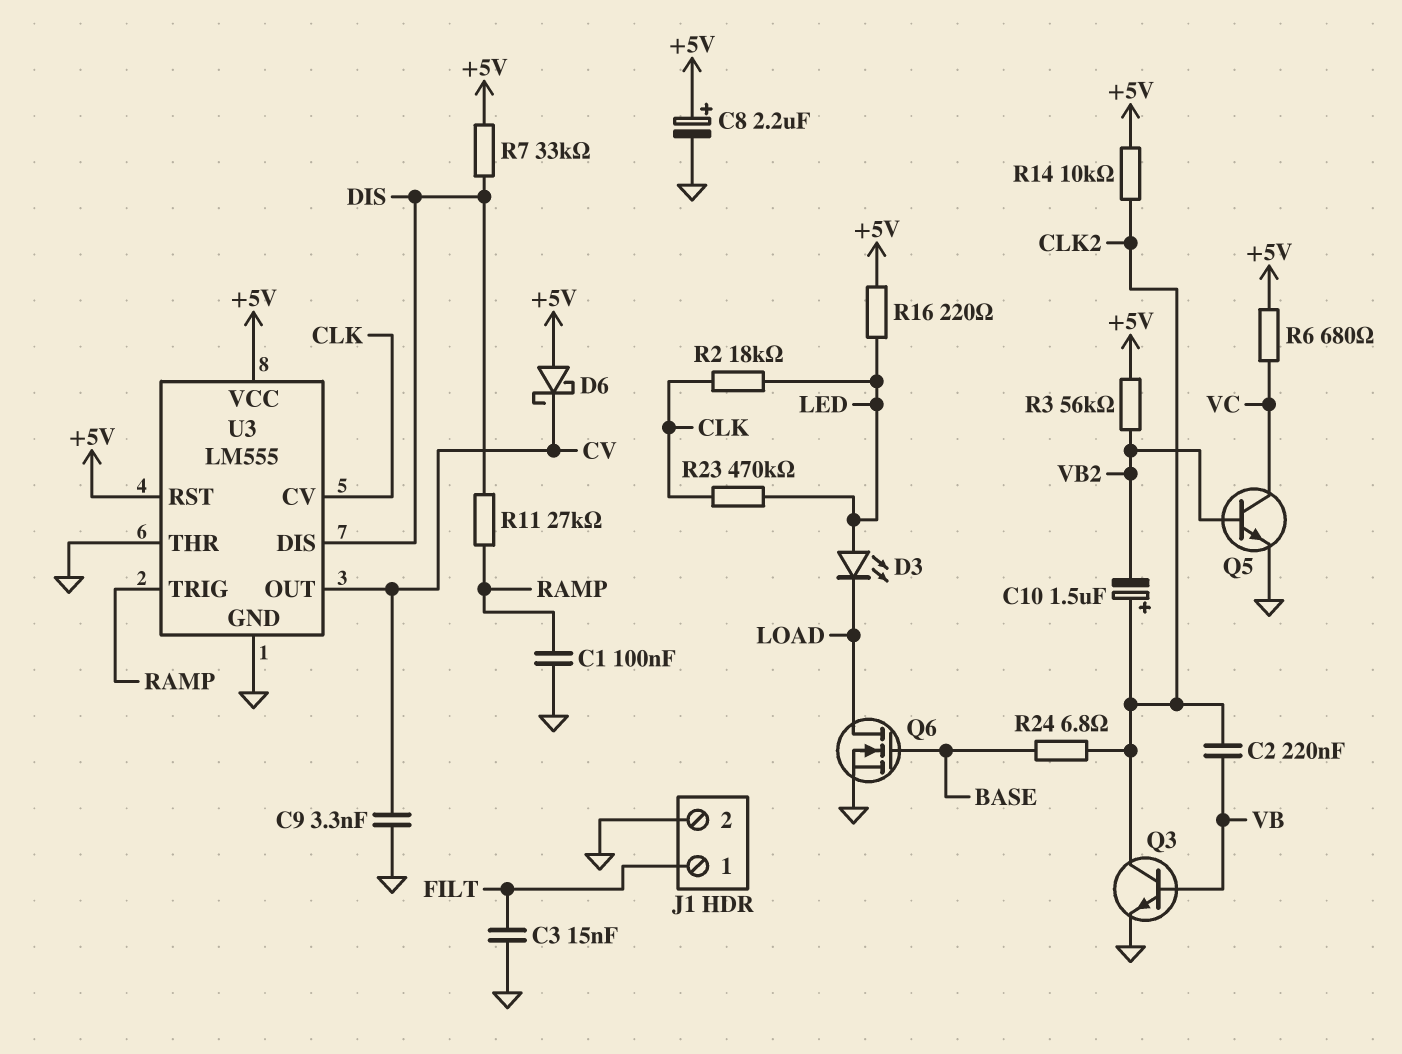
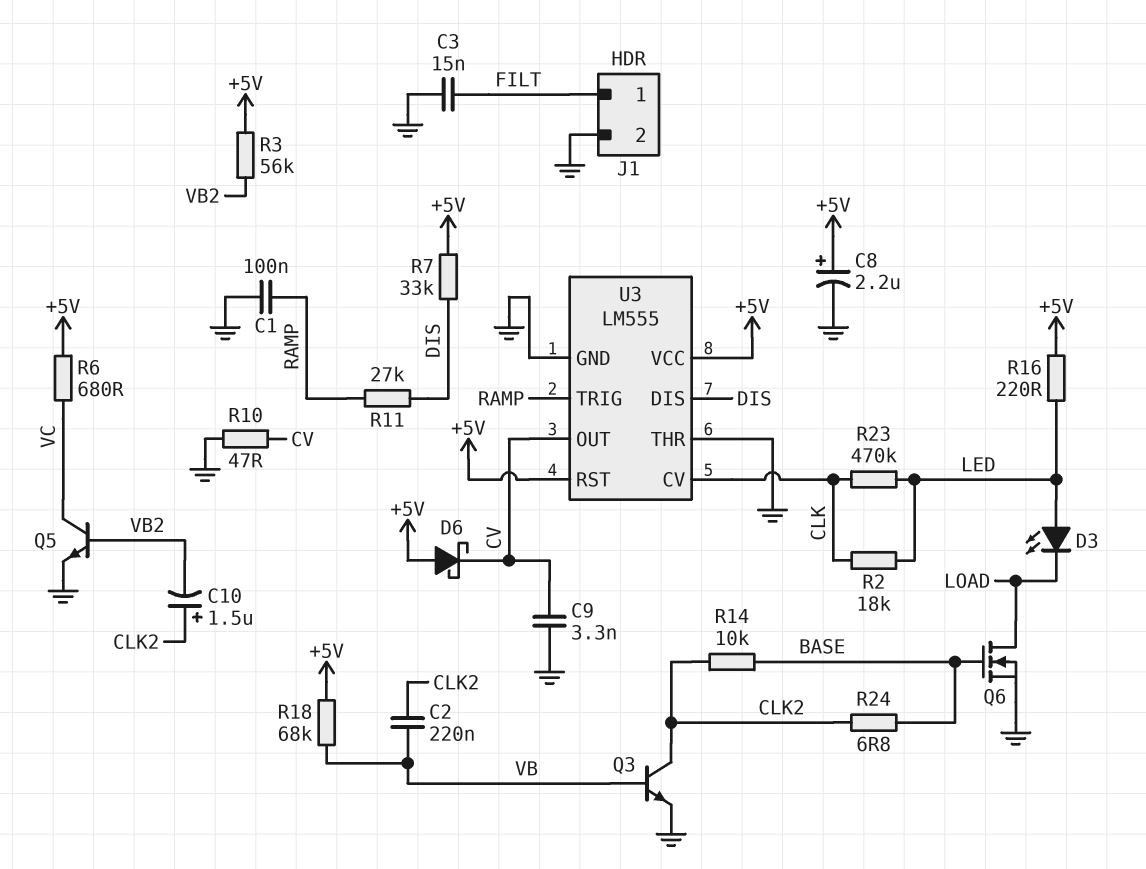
R10: none -> 47 (CV, GND)
R14: 10k (+5V, CLK2) -> 10k (BASE, CLK2)
R18: none -> 68k (+5V, VB)

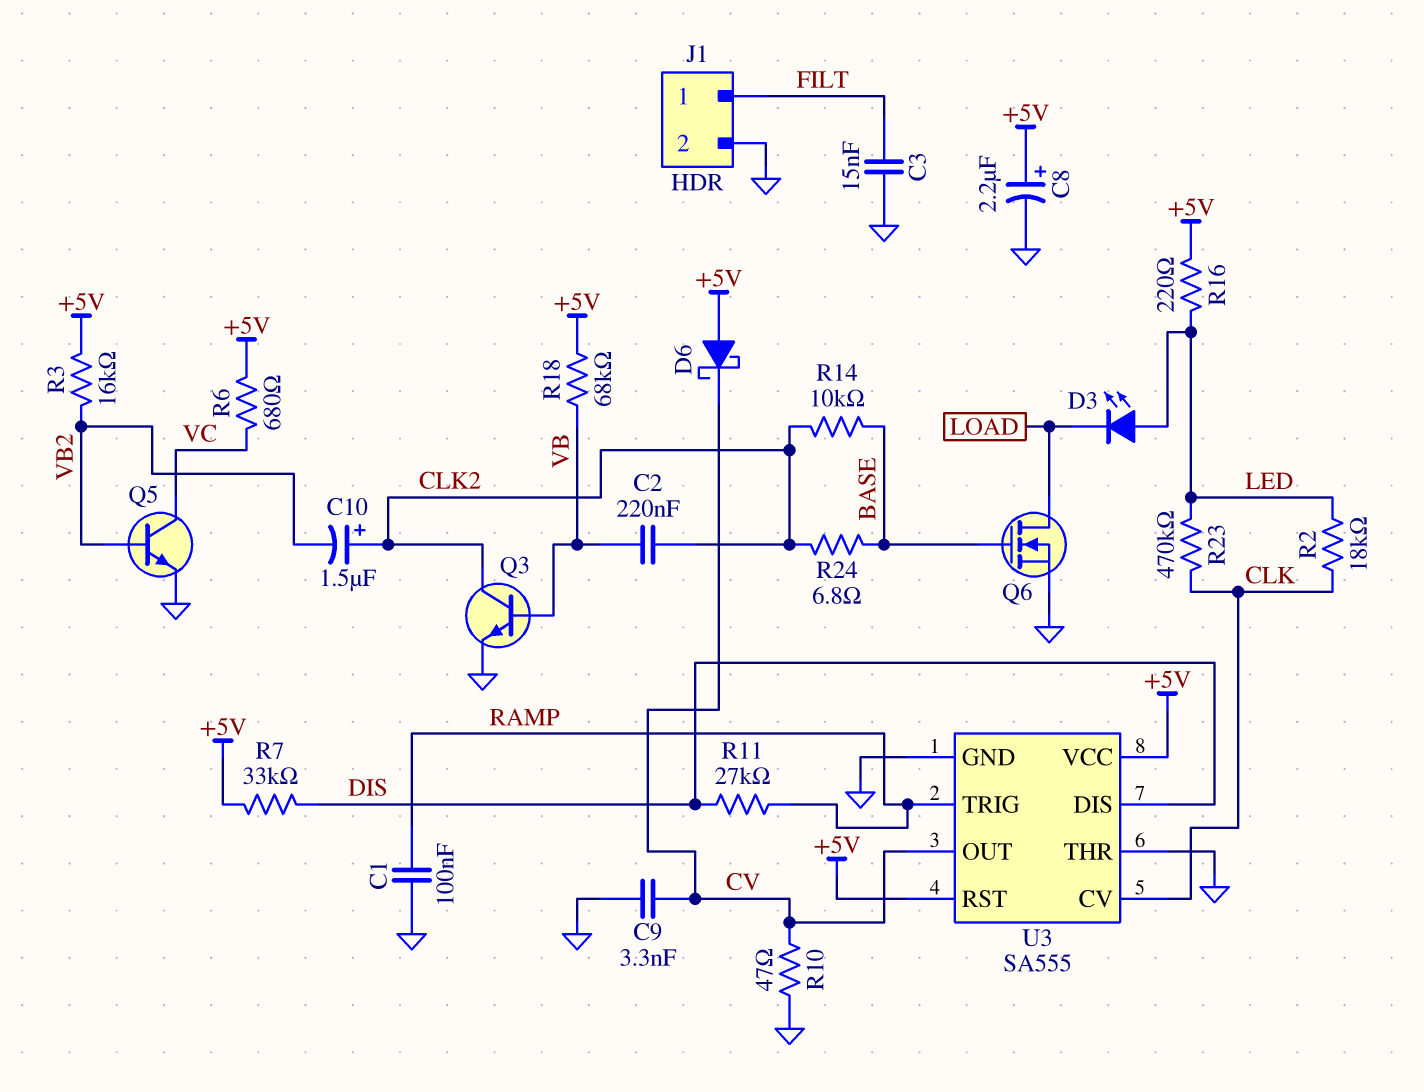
R3: 56k (+5V, VB2) -> 16k (+5V, VB2)
U3: LM555 -> SA555

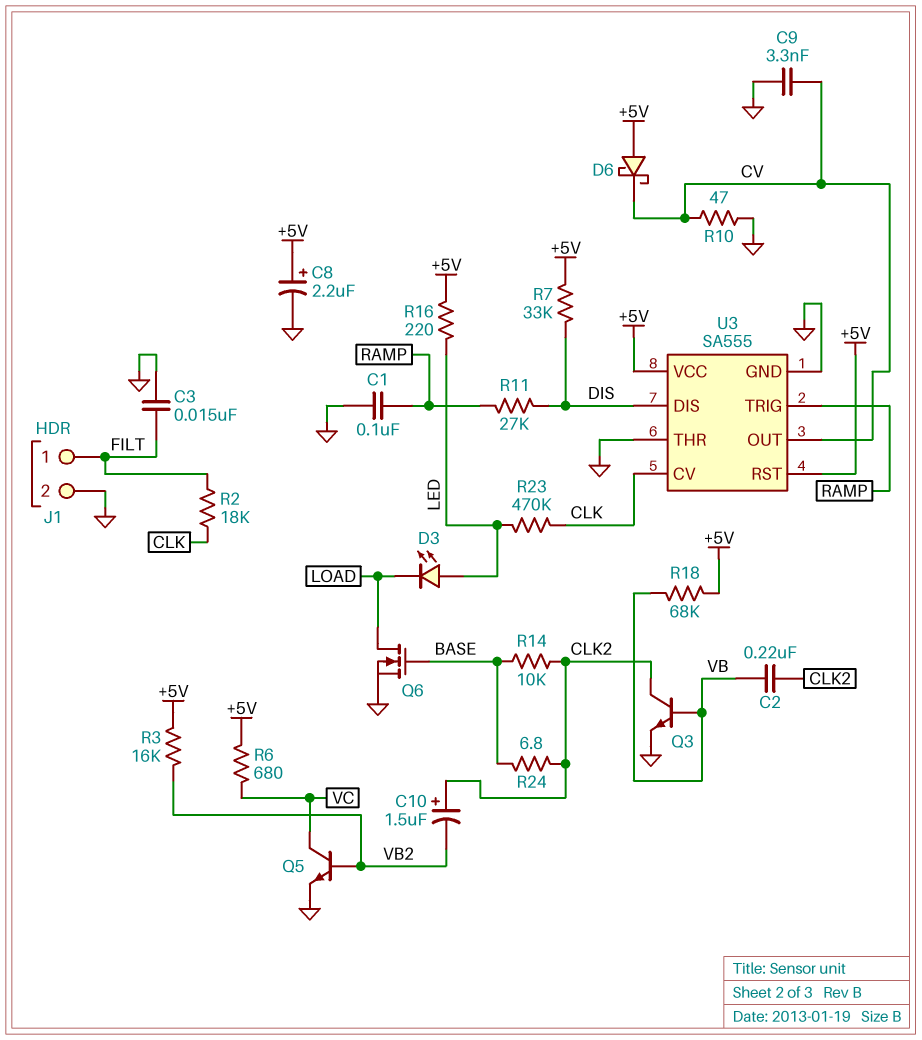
R2: 18k (CLK, LED) -> 18k (CLK, FILT)

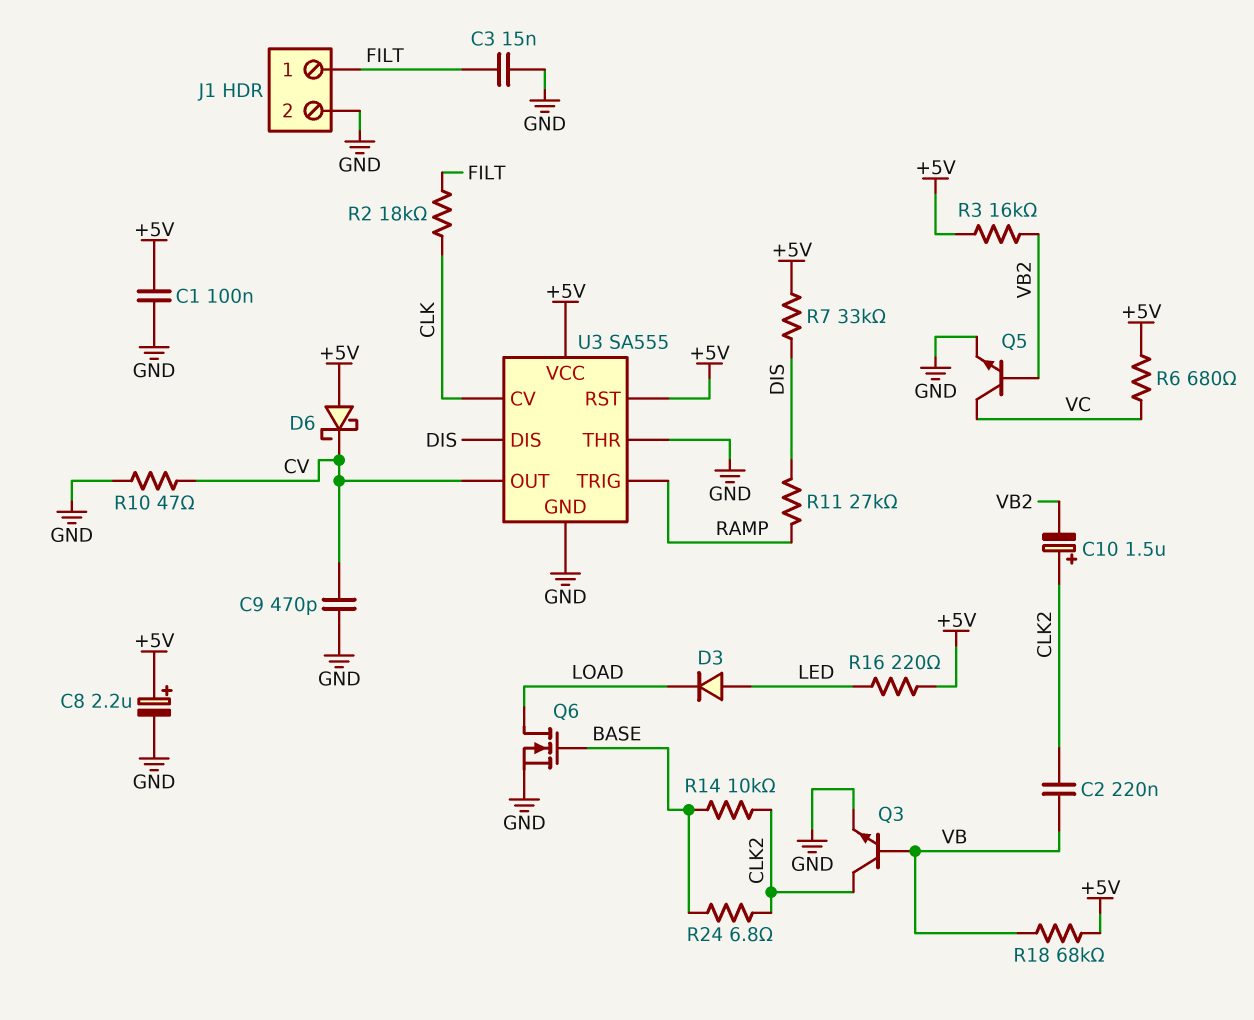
C1: 100nF (GND, RAMP) -> 100nF (+5V, GND)
C9: 3.3nF (CV, GND) -> 470pF (CV, GND)
D3: LED (A LED, K LOAD) -> diode (A LED, K LOAD)
R23: 470k (CLK, LED) -> none

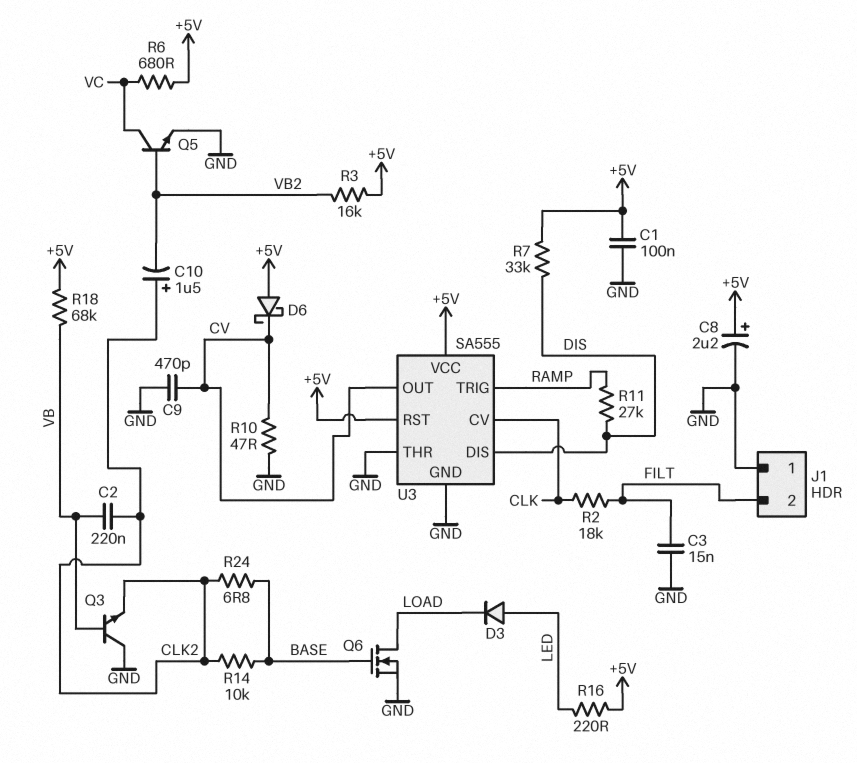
J1 pin 1: FILT -> GND
J1 pin 2: GND -> FILT
Q3: NPN (B VB, C CLK2, E GND) -> NPN (B VB, C GND, E CLK2)

